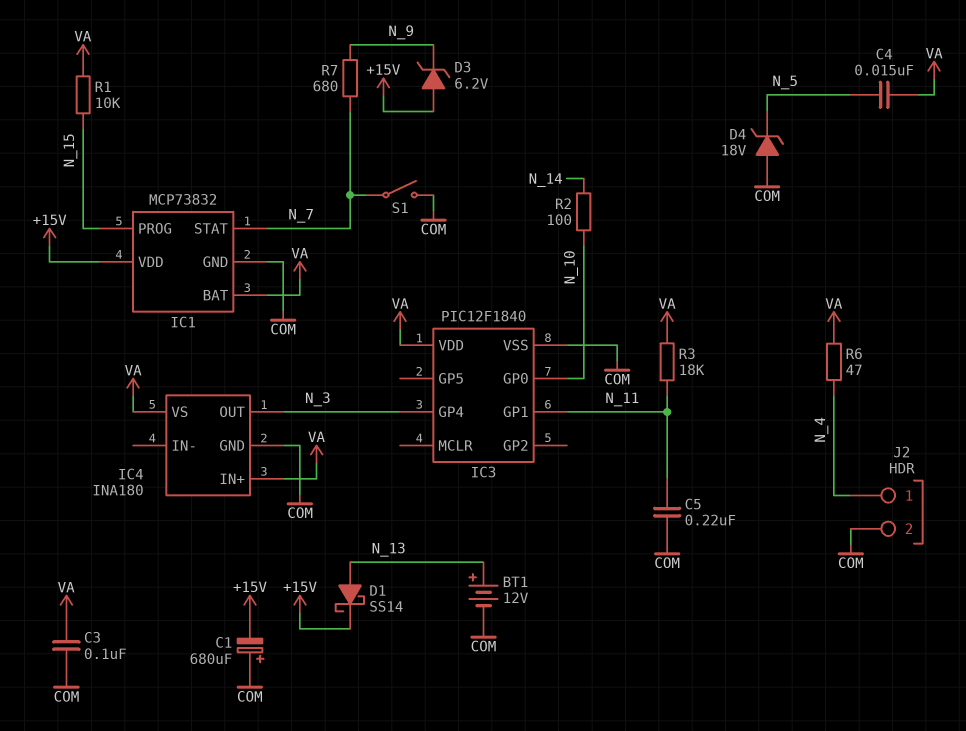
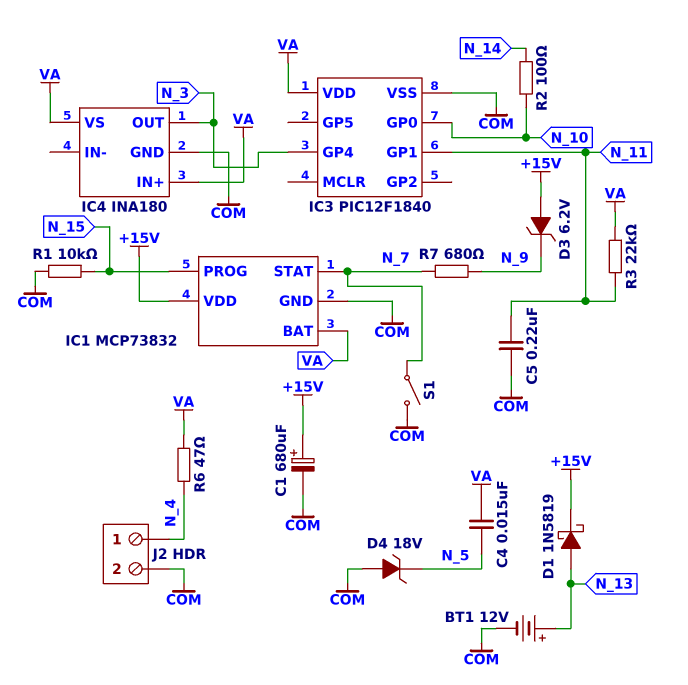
C1: 680uF (plus COM, minus +15V) -> 680uF (plus +15V, minus COM)
C3: 100nF (COM, VA) -> none
D1: schottky SS14 (A N_13, K +15V) -> schottky 1N5819 (A N_13, K +15V)
R1: 10k (N_15, VA) -> 10k (COM, N_15)
R3: 18k (N_11, VA) -> 22k (N_11, VA)

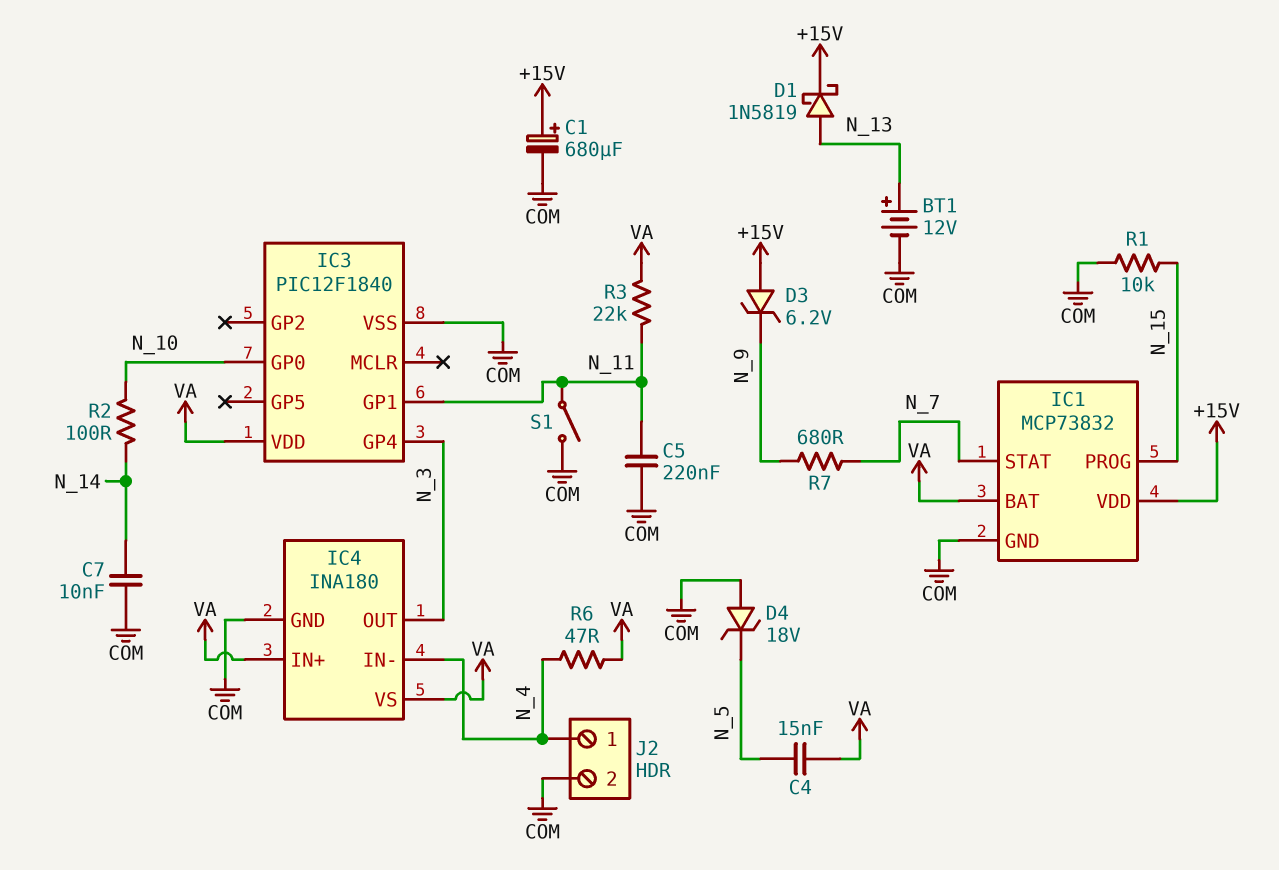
C7: none -> 10nF (COM, N_14)
IC4 pin IN-: none -> N_4
S1: switch (COM, N_7) -> switch (COM, N_11)

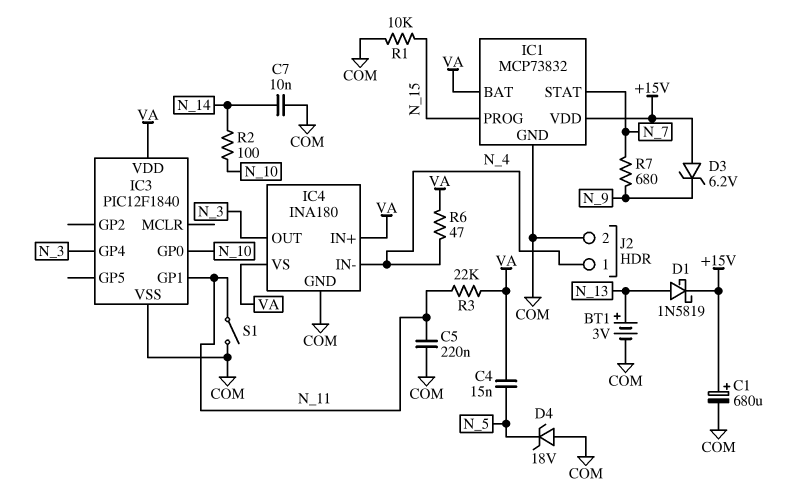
BT1: 12V (plus N_13, minus COM) -> 3V (plus N_13, minus COM)

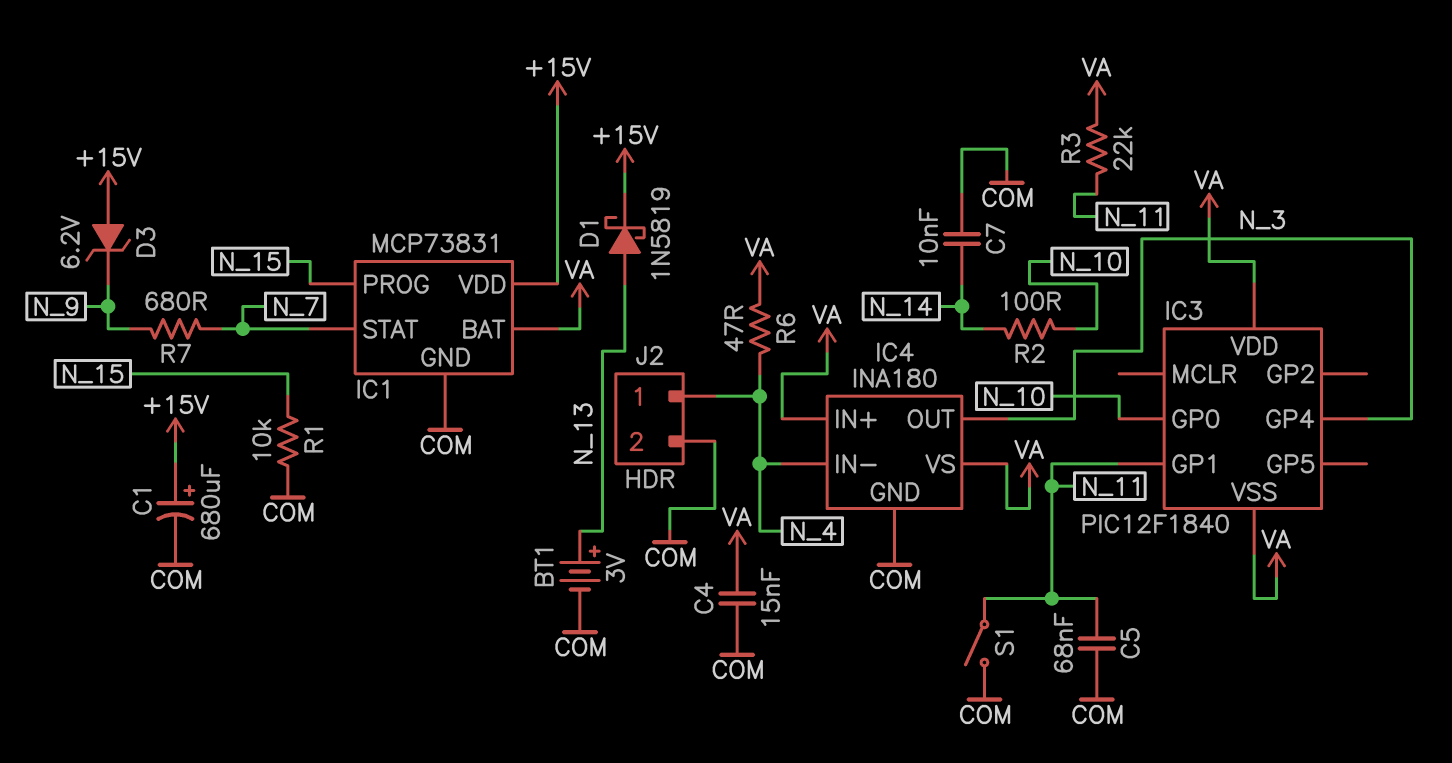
C4: 15nF (N_5, VA) -> 15nF (COM, VA)
C5: 220nF (COM, N_11) -> 68nF (COM, N_11)
D4: zener 18V (A COM, K N_5) -> none
IC1: MCP73832 -> MCP73831
IC3 pin VSS: COM -> VA

